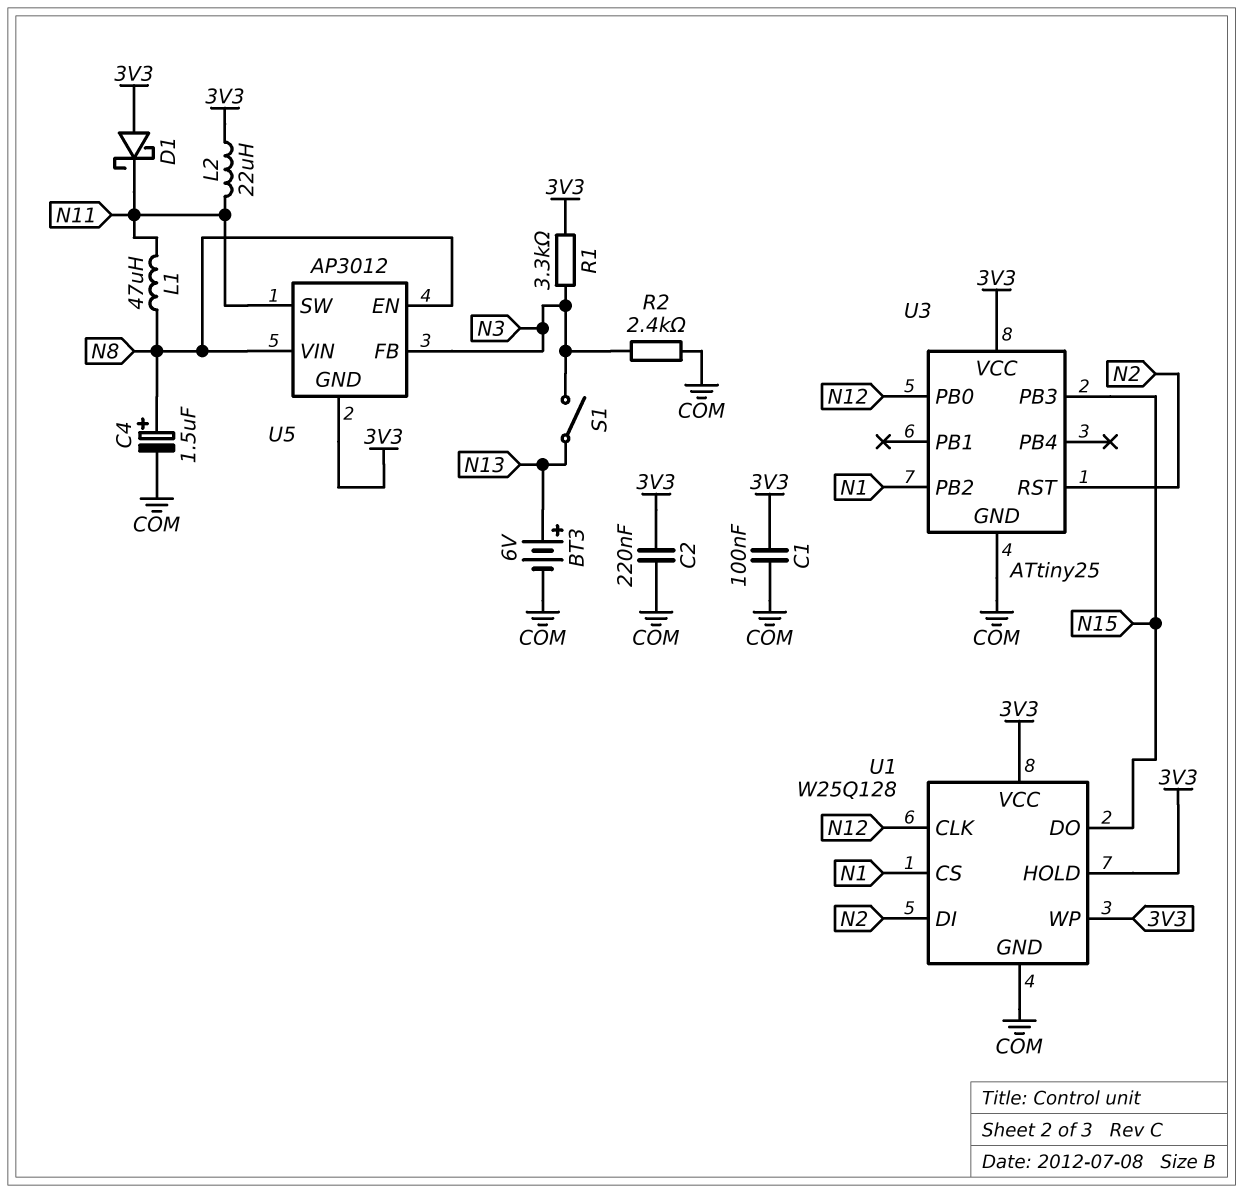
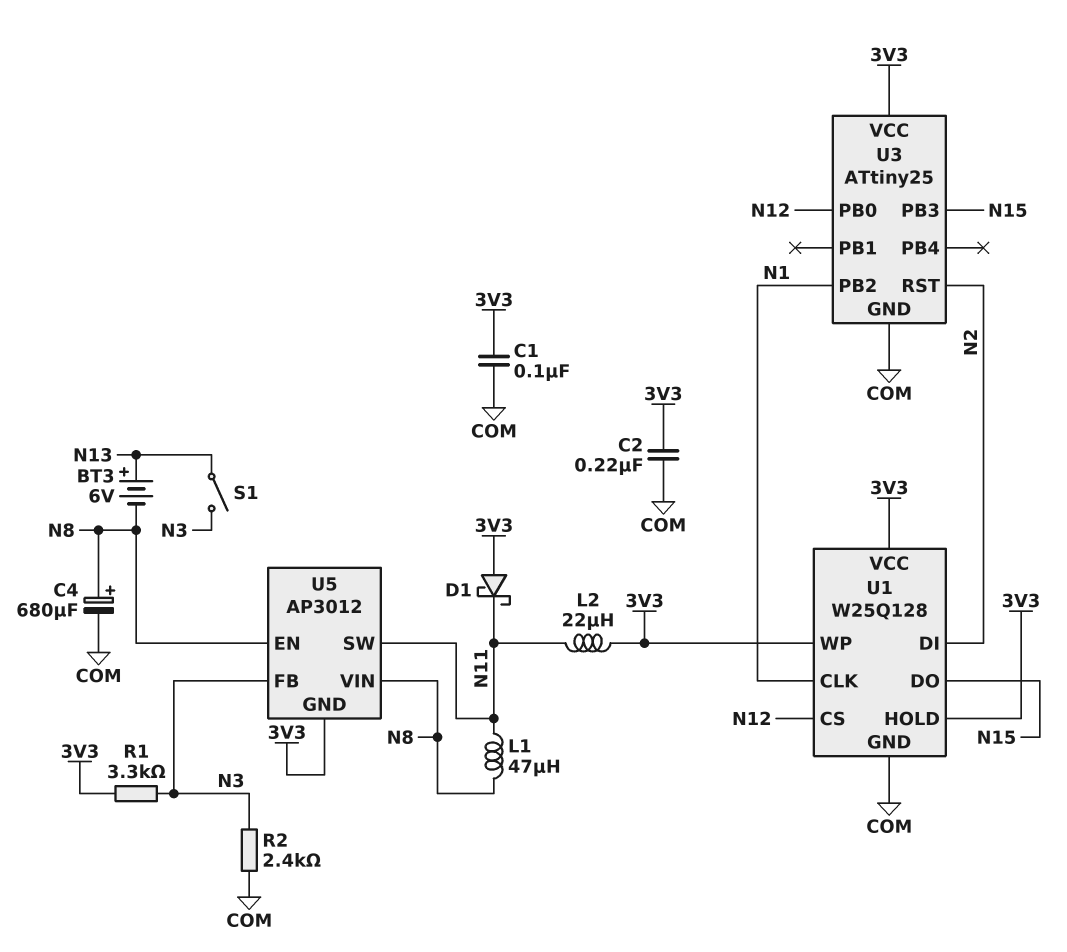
BT3: 6V (plus N13, minus COM) -> 6V (plus N13, minus N8)
C4: 1.5uF (plus N8, minus COM) -> 680uF (plus N8, minus COM)
U1 pin CLK: N12 -> N1
U1 pin CS: N1 -> N12

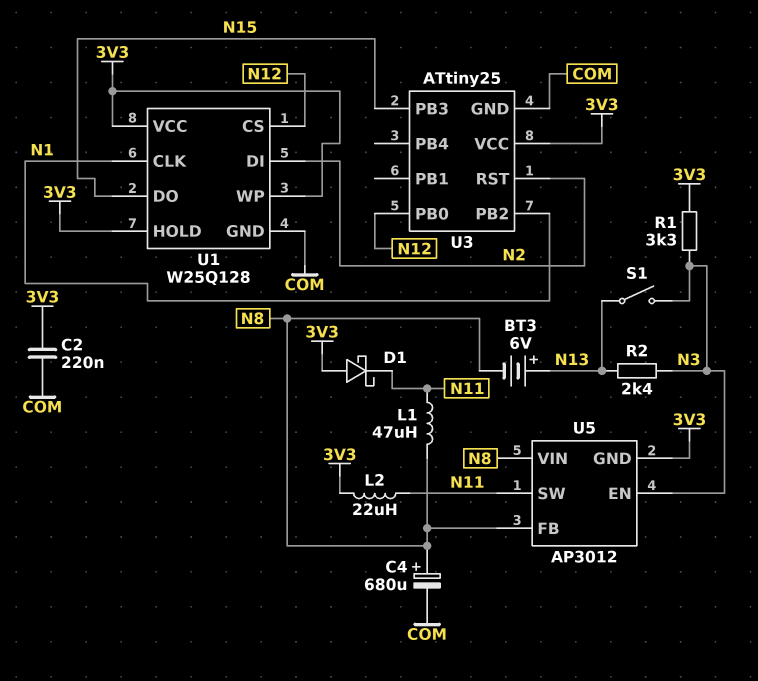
C1: 100nF (3V3, COM) -> none
R2: 2.4k (COM, N3) -> 2.4k (N3, N13)
U5 pin EN: N8 -> N3
U5 pin FB: N3 -> N8

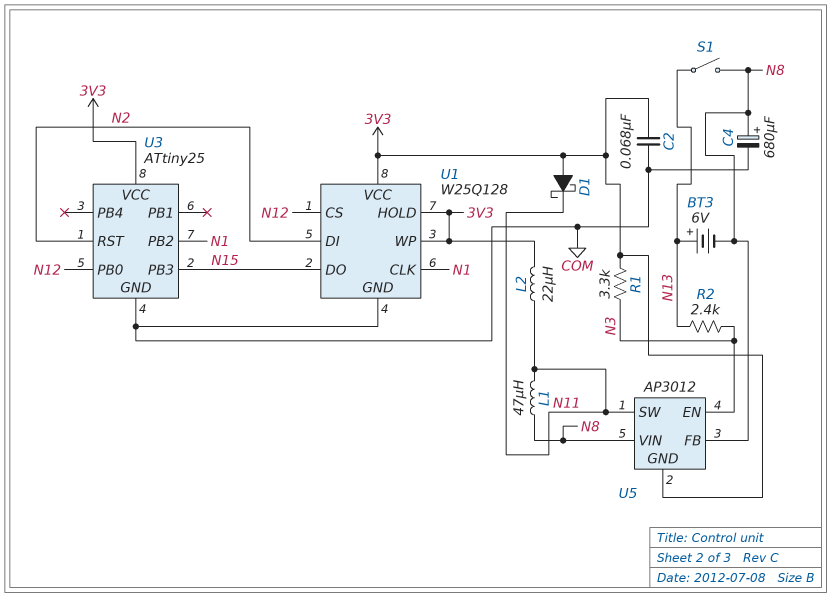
C2: 220nF (3V3, COM) -> 68nF (3V3, COM)
S1: switch (N3, N13) -> switch (N8, N13)

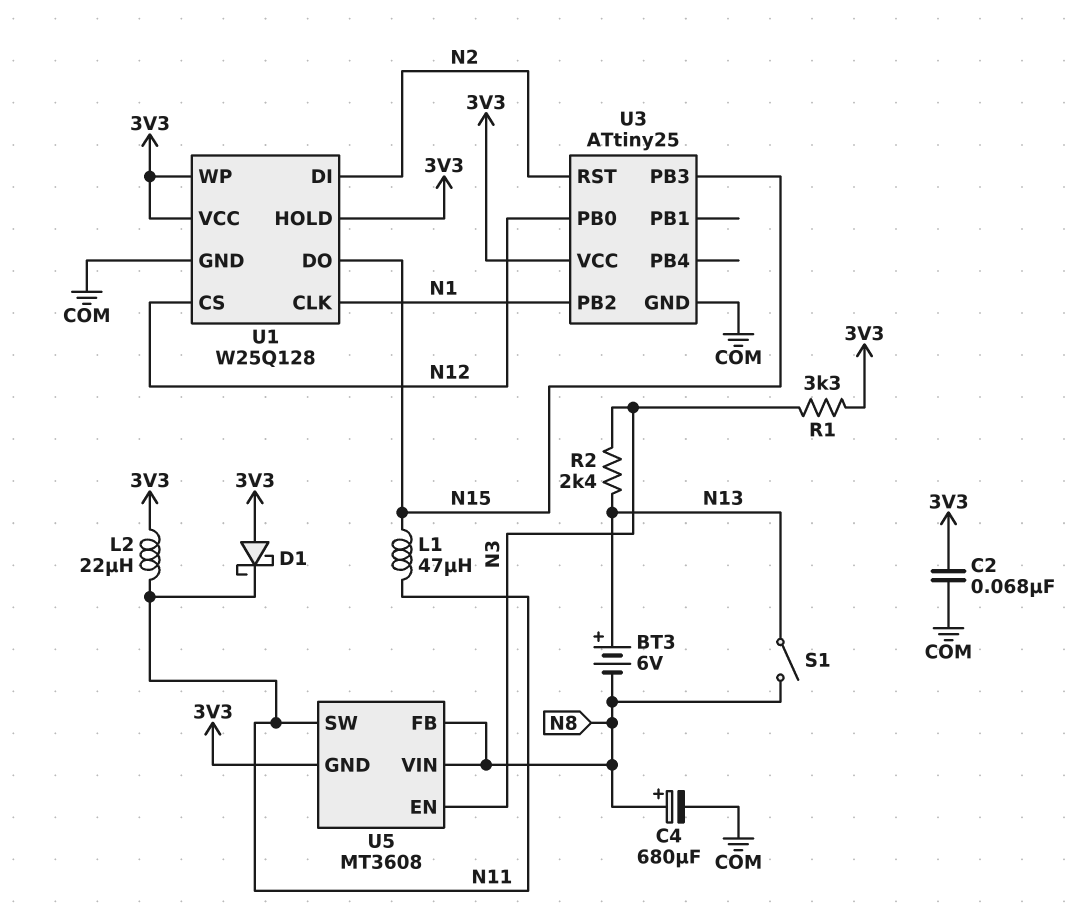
L1: 47uH (N8, N11) -> 47uH (N11, N15)
U5: AP3012 -> MT3608

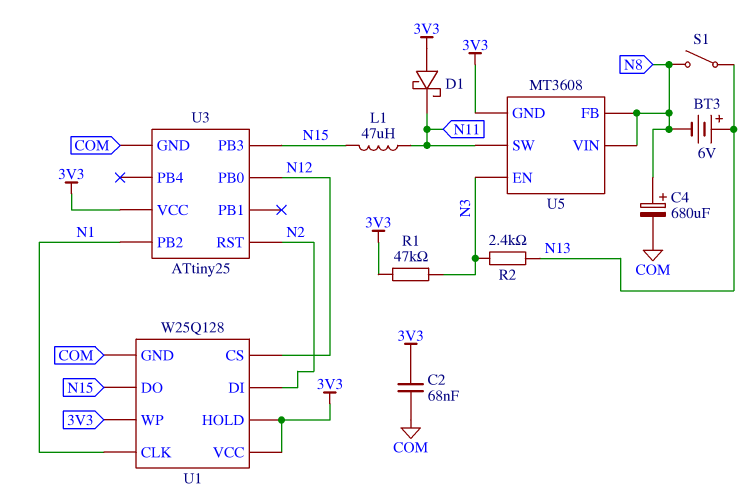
L2: 22uH (3V3, N11) -> none
R1: 3.3k (3V3, N3) -> 47k (3V3, N3)

